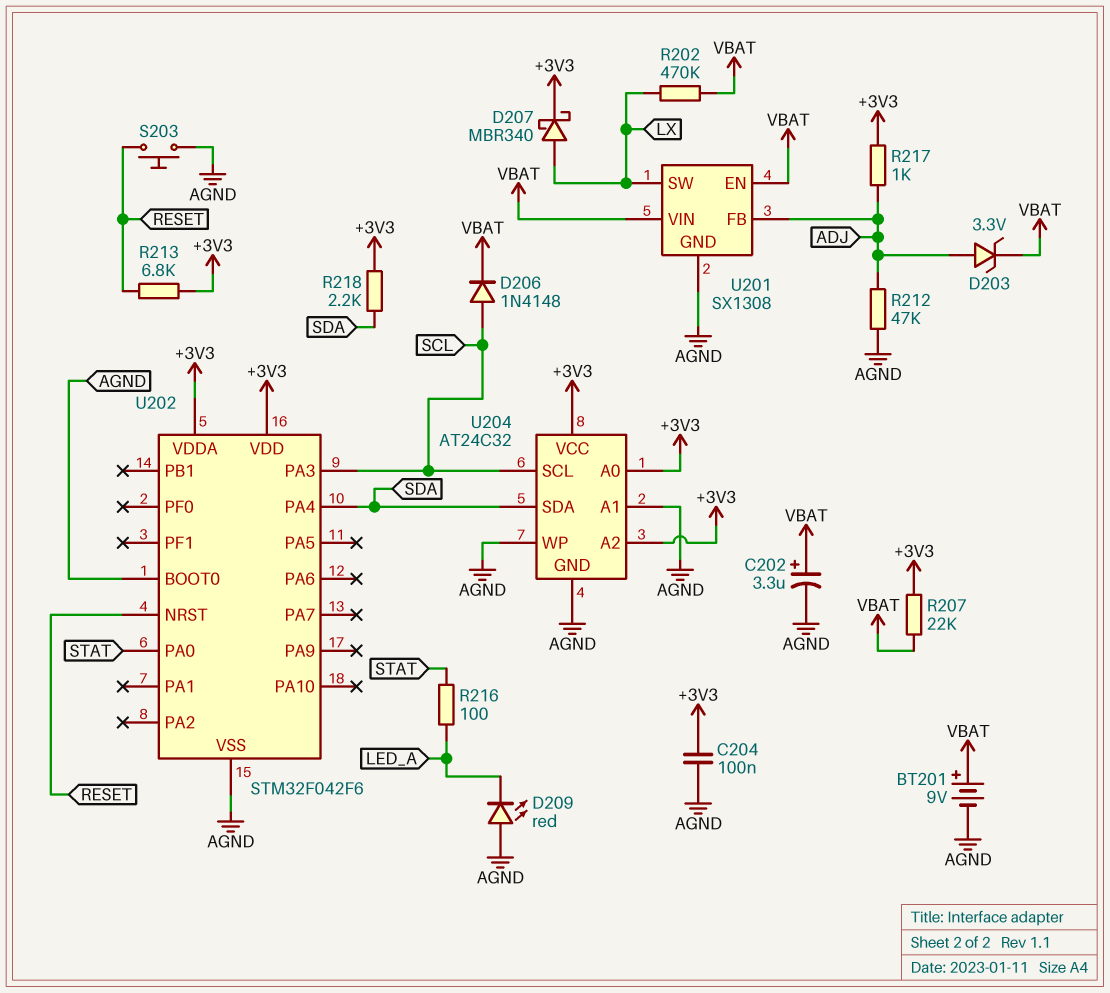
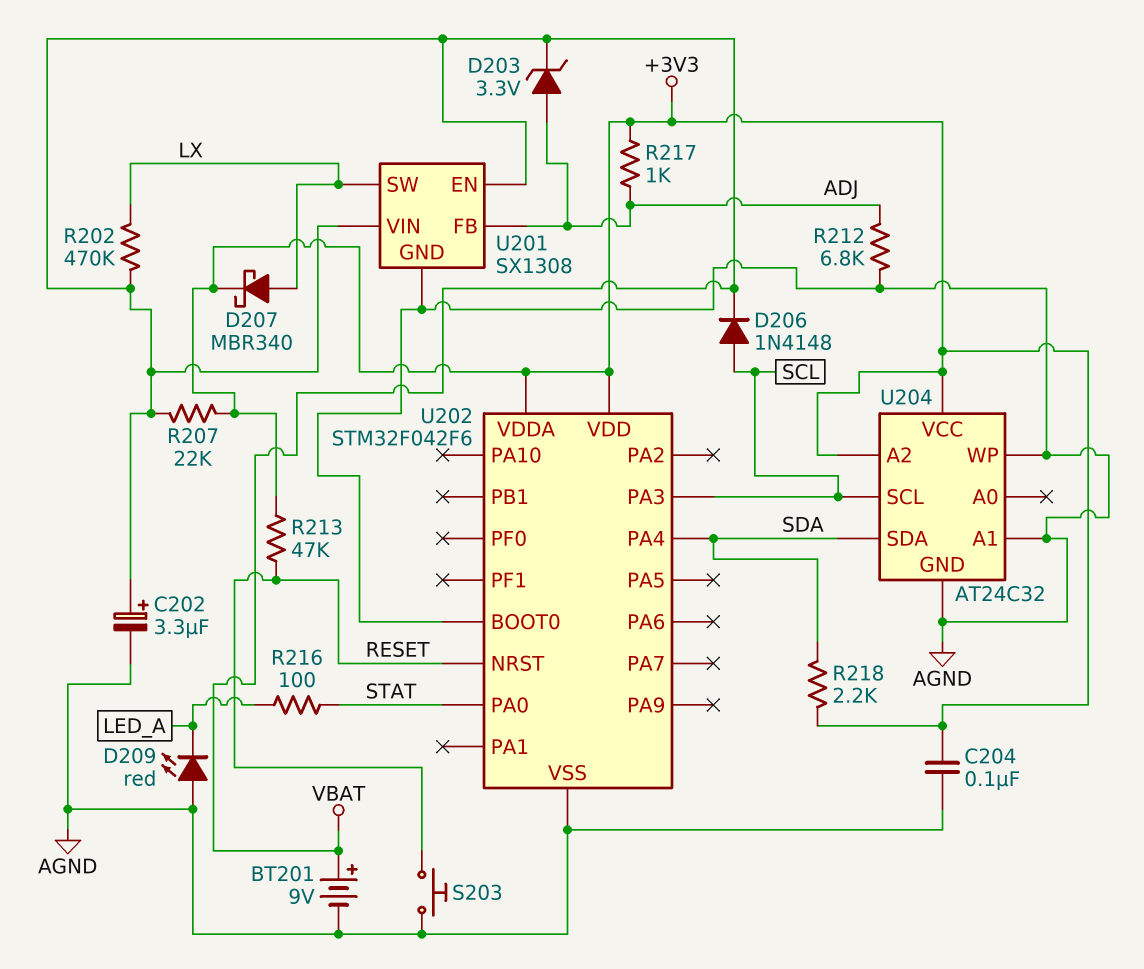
R212: 47k (ADJ, AGND) -> 6.8k (ADJ, AGND)
R213: 6.8k (+3V3, RESET) -> 47k (+3V3, RESET)
U204 pin A0: +3V3 -> none

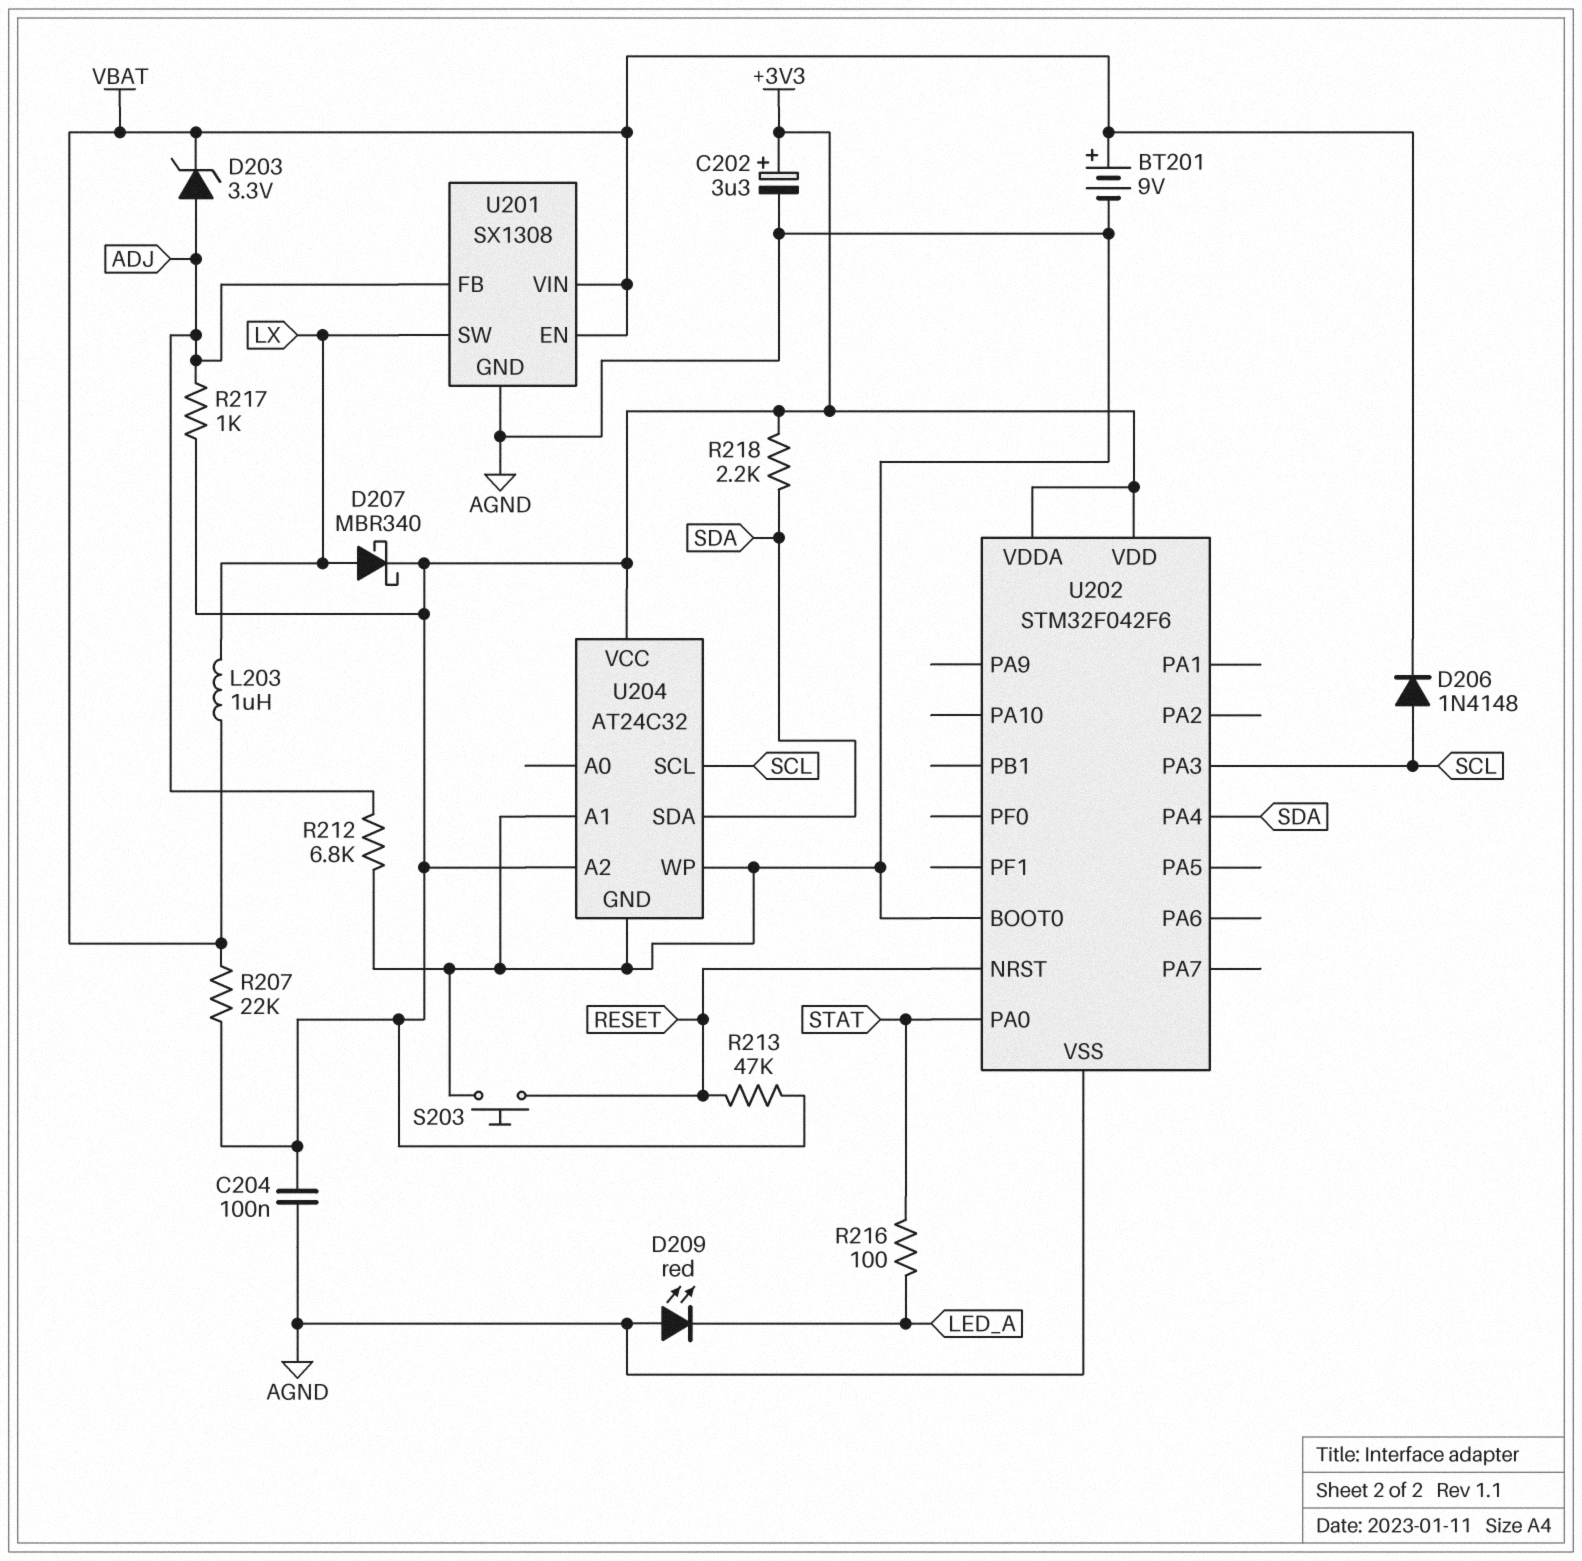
C202: 3.3uF (plus VBAT, minus AGND) -> 3.3uF (plus +3V3, minus AGND)
L203: none -> 1uH (LX, VBAT)
R202: 470k (LX, VBAT) -> none

